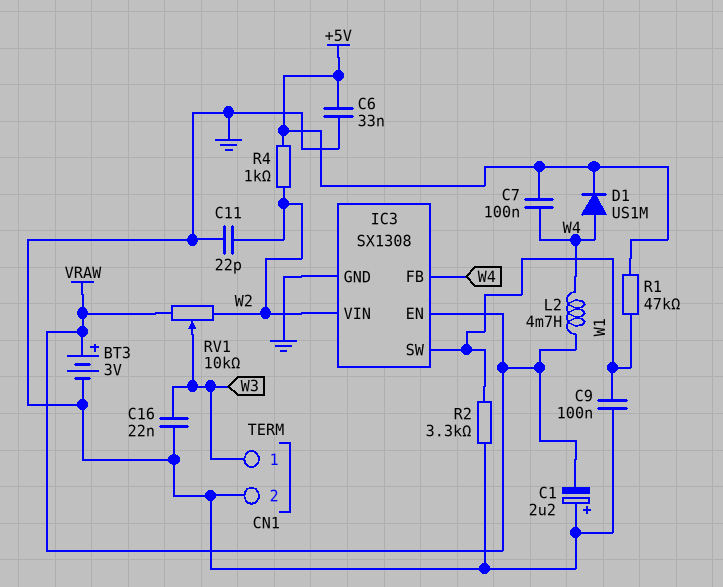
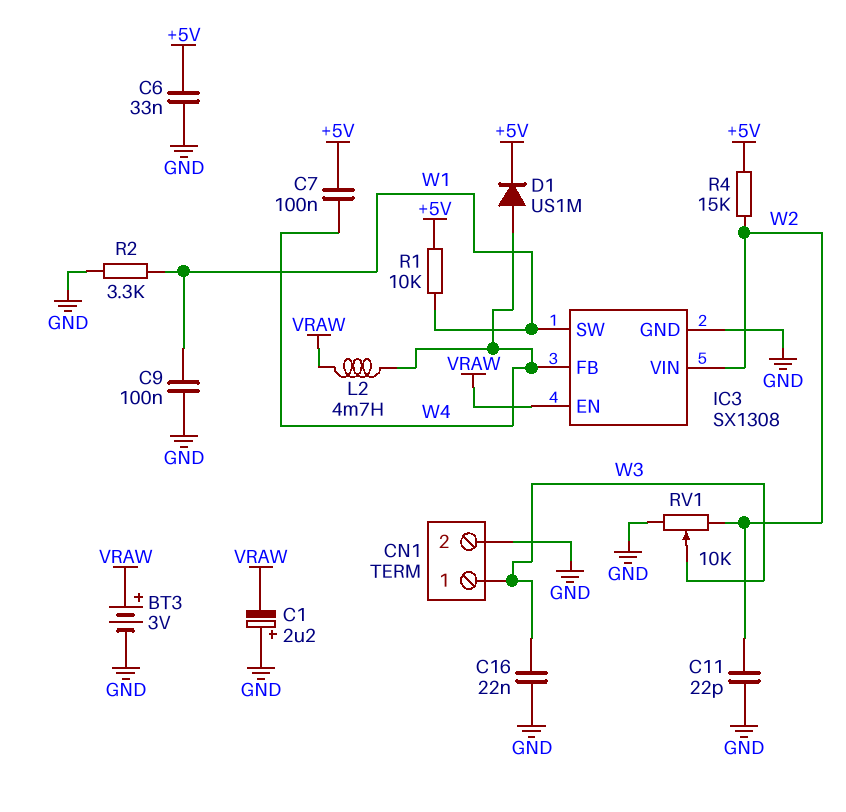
R1: 47k (+5V, W1) -> 10k (+5V, W1)
R4: 1k (+5V, W2) -> 15k (+5V, W2)
RV1: 10k (VRAW, W2, wiper W3) -> 10k (GND, W2, wiper W3)

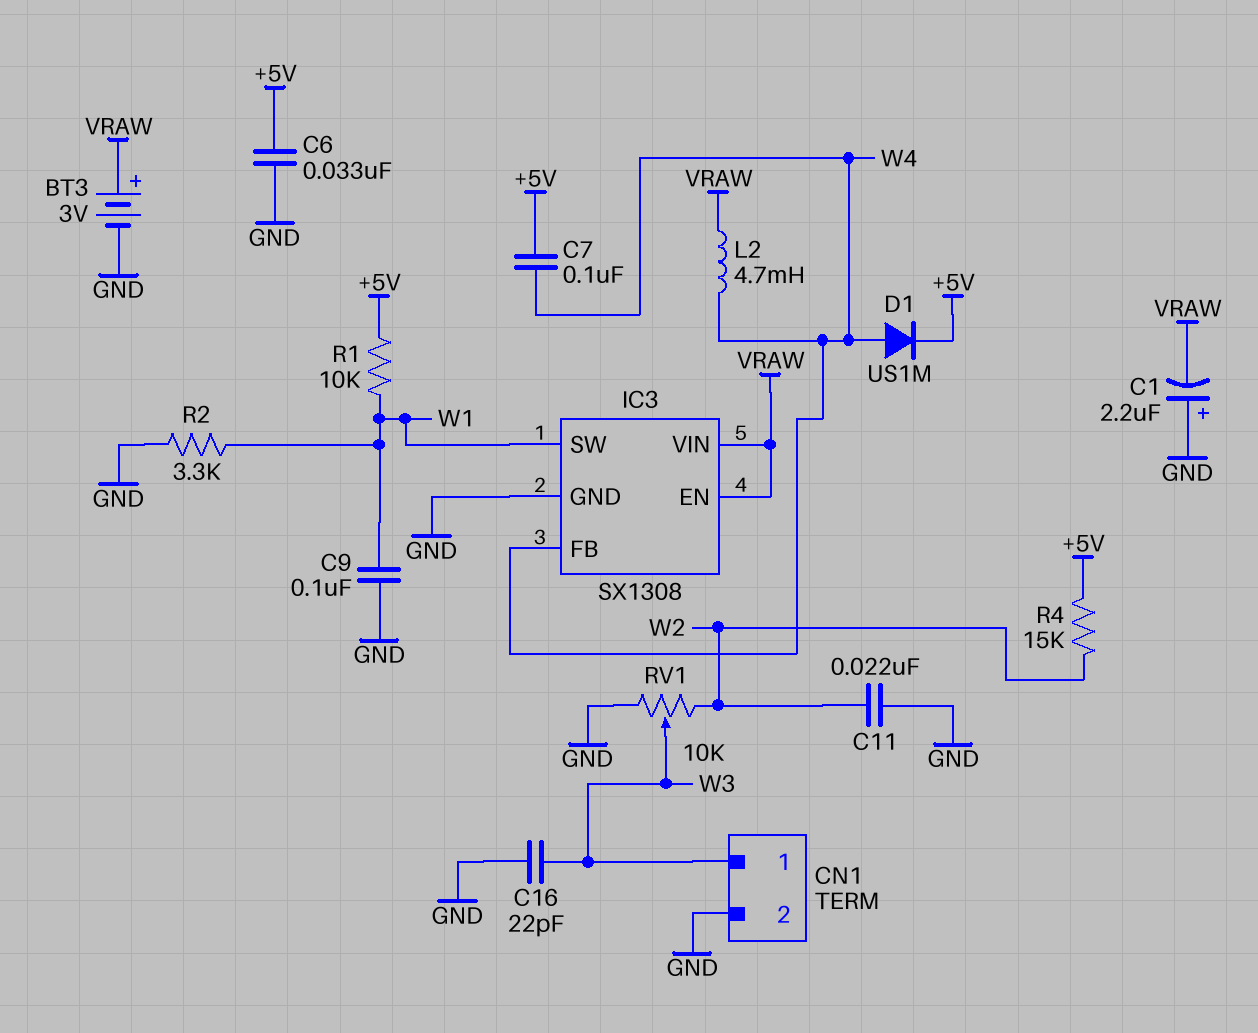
C11: 22pF (GND, W2) -> 22nF (GND, W2)
C16: 22nF (GND, W3) -> 22pF (GND, W3)
IC3 pin VIN: W2 -> VRAW

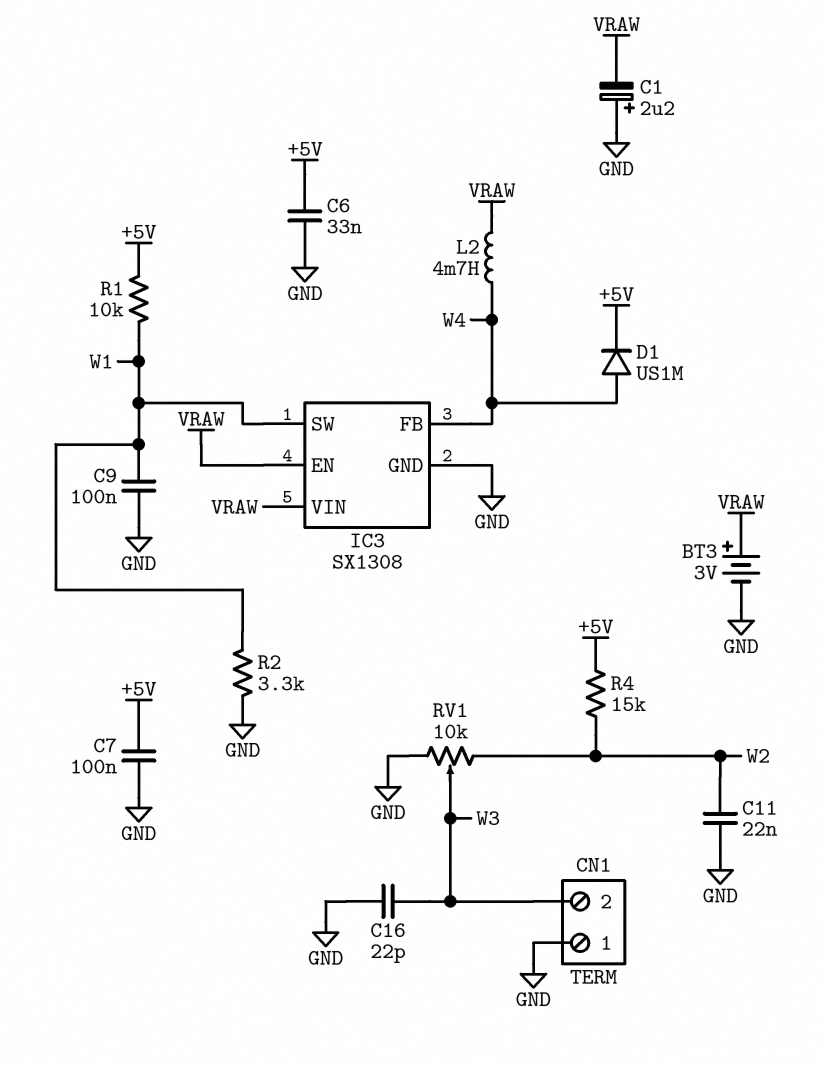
C7: 100nF (+5V, W4) -> 100nF (+5V, GND)
CN1 pin 1: W3 -> GND
CN1 pin 2: GND -> W3

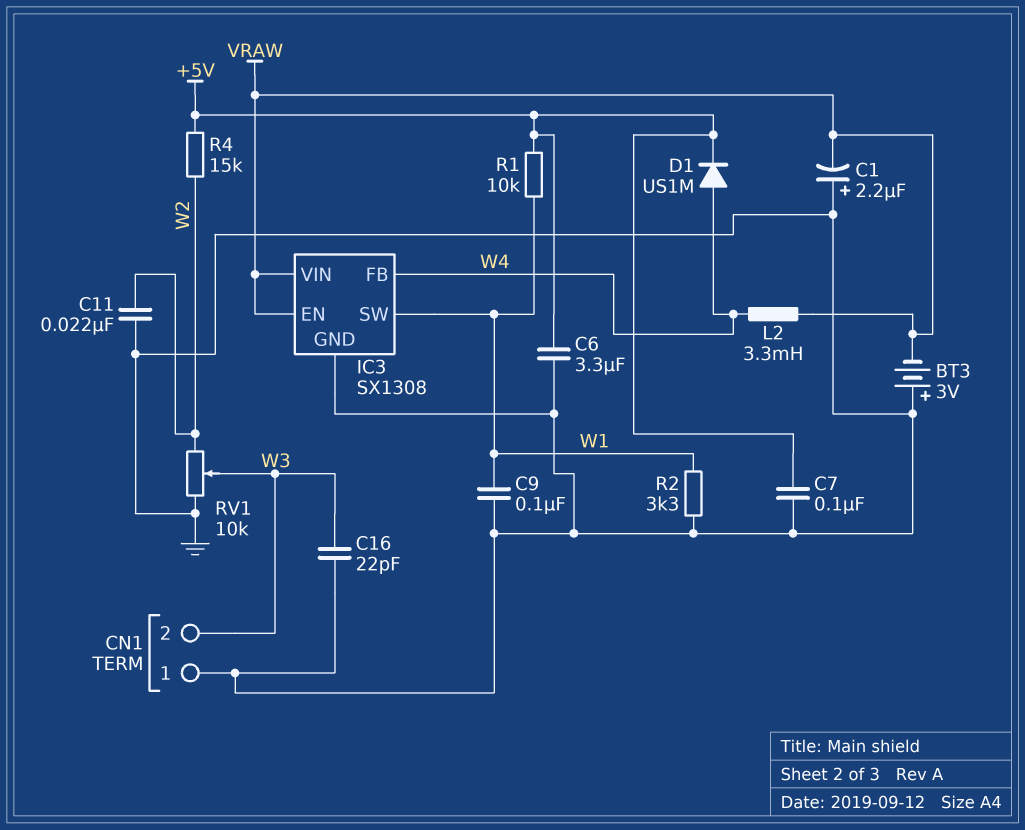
BT3: 3V (plus VRAW, minus GND) -> 3V (plus GND, minus VRAW)
C6: 33nF (+5V, GND) -> 3.3uF (+5V, GND)
L2: 4.7mH (VRAW, W4) -> 3.3mH (VRAW, W4)

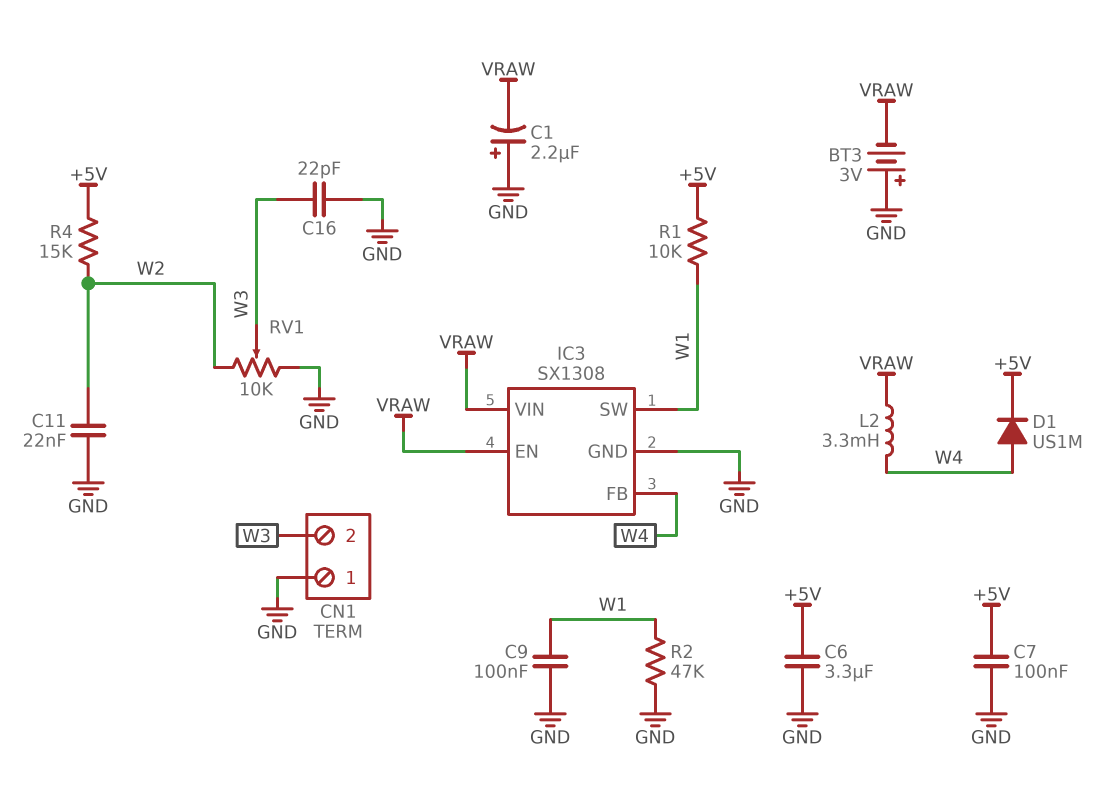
R2: 3.3k (GND, W1) -> 47k (GND, W1)

